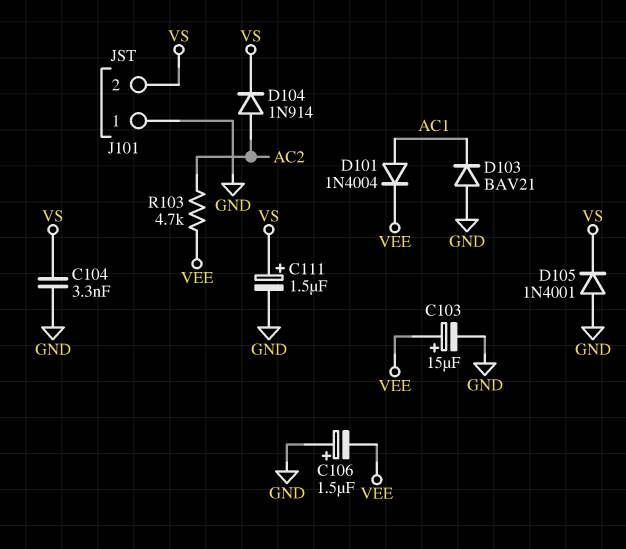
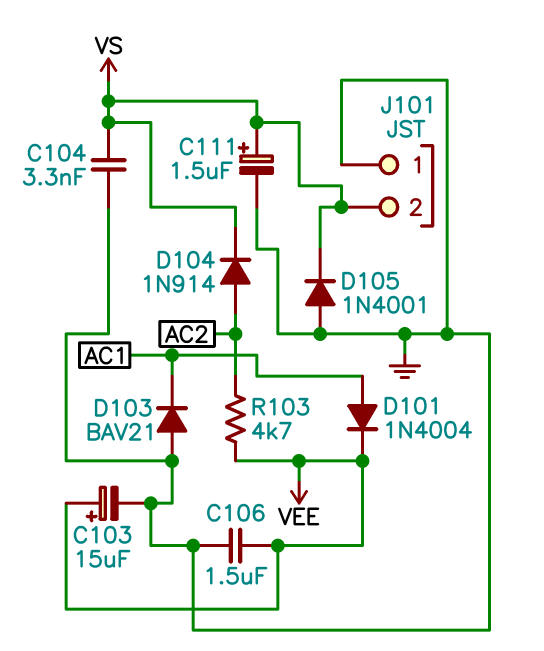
C106: 1.5uF (plus GND, minus VEE) -> 1.5uF (GND, VEE)

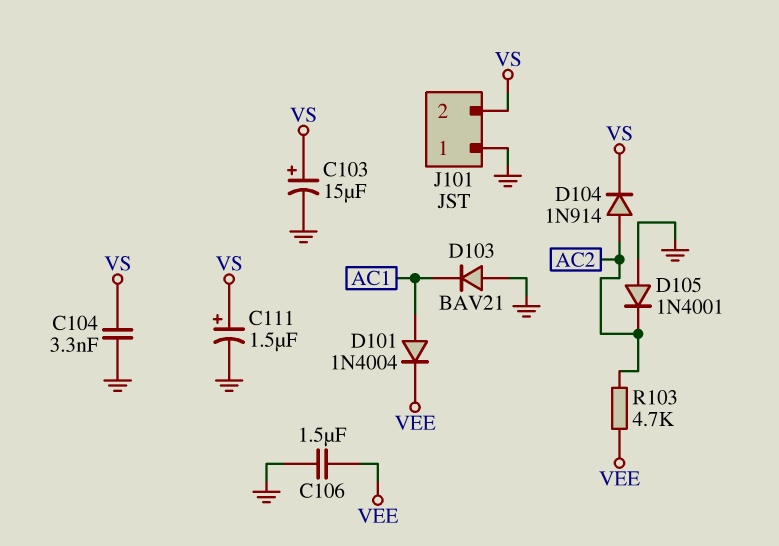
C103: 15uF (plus VEE, minus GND) -> 15uF (plus VS, minus GND)
D105: diode 1N4001 (A GND, K VS) -> diode 1N4001 (A GND, K AC2)

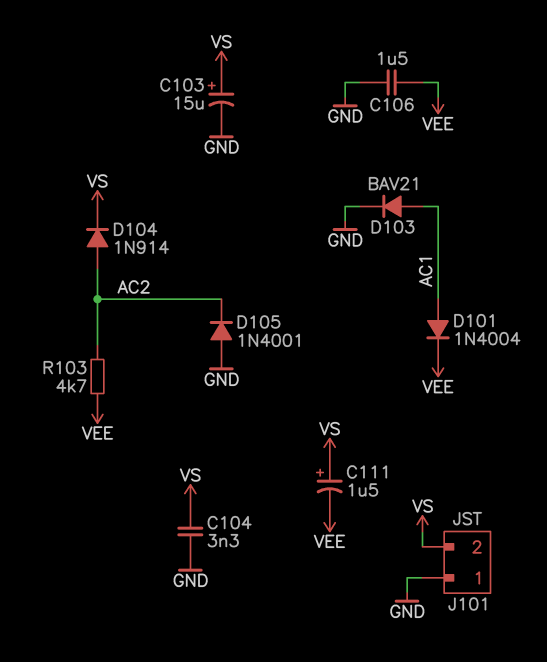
C111: 1.5uF (plus VS, minus GND) -> 1.5uF (plus VS, minus VEE)
D103: diode BAV21 (A GND, K AC1) -> diode BAV21 (A AC1, K GND)

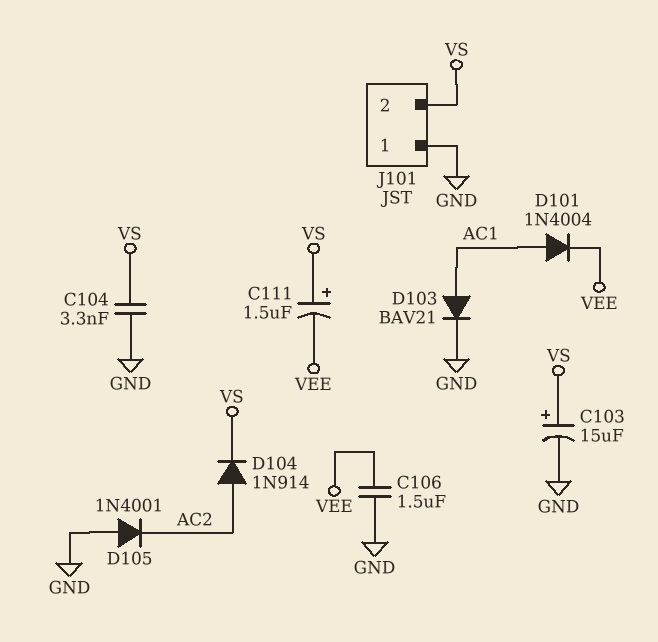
R103: 4.7k (AC2, VEE) -> none

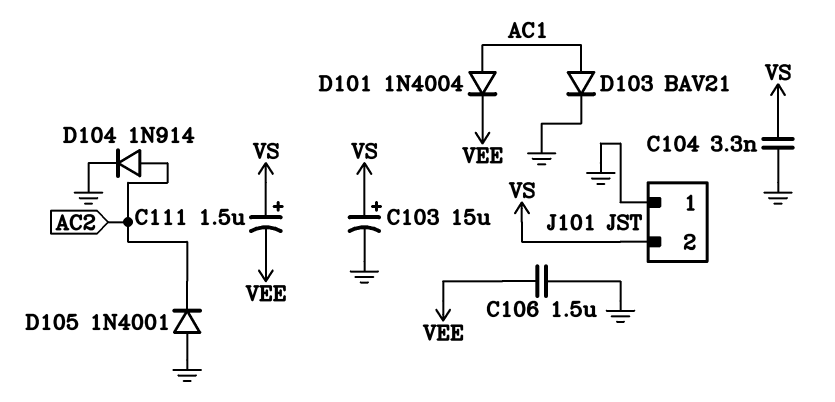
D104: diode 1N914 (A AC2, K VS) -> diode 1N914 (A AC2, K GND)

